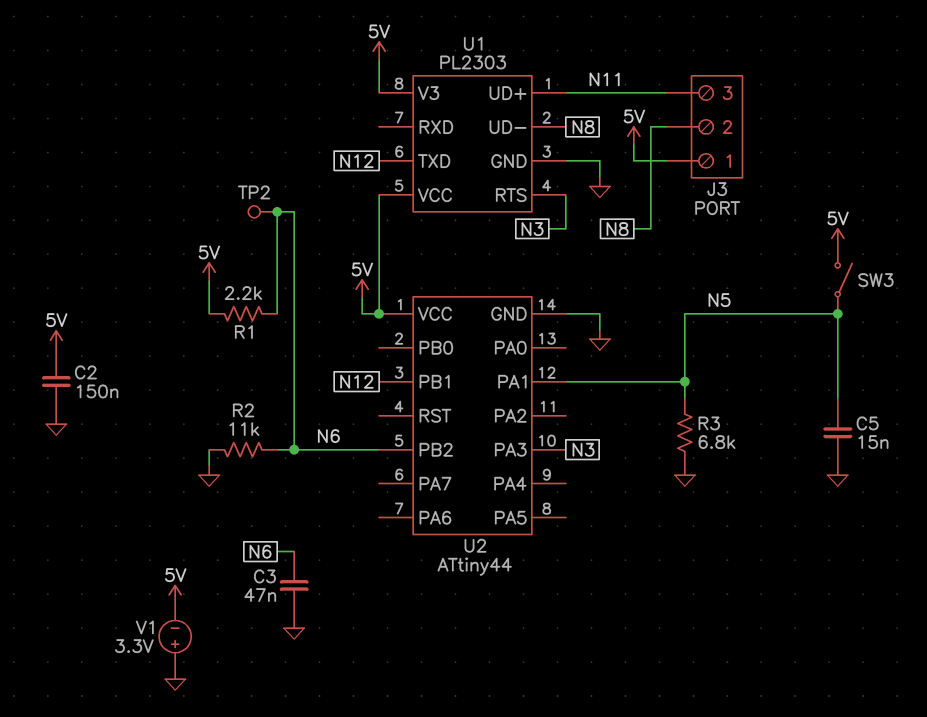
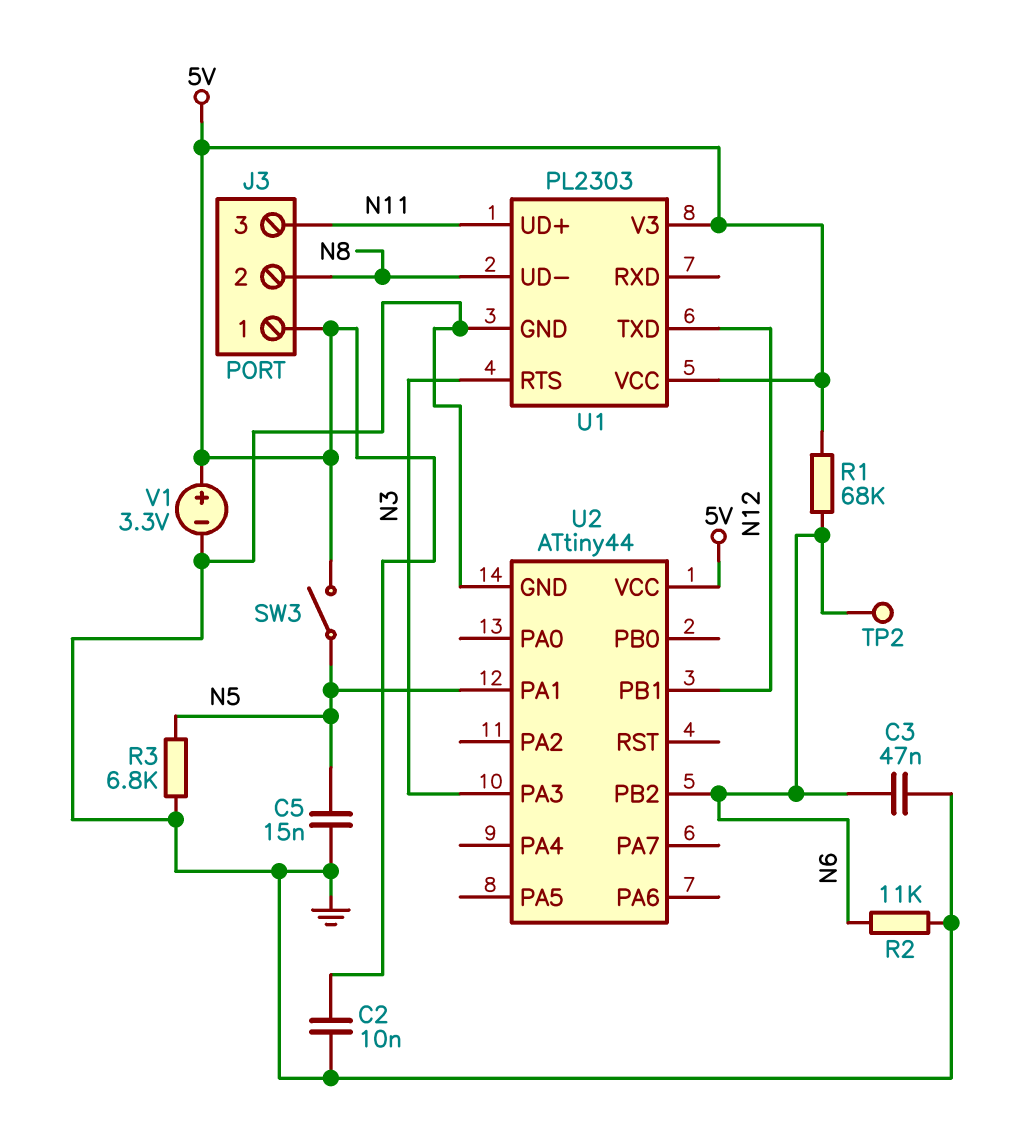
C2: 150nF (5V, GND) -> 10nF (5V, GND)
R1: 2.2k (5V, N6) -> 68k (5V, N6)
V1: 3.3V (plus GND, minus 5V) -> 3.3V (plus 5V, minus GND)

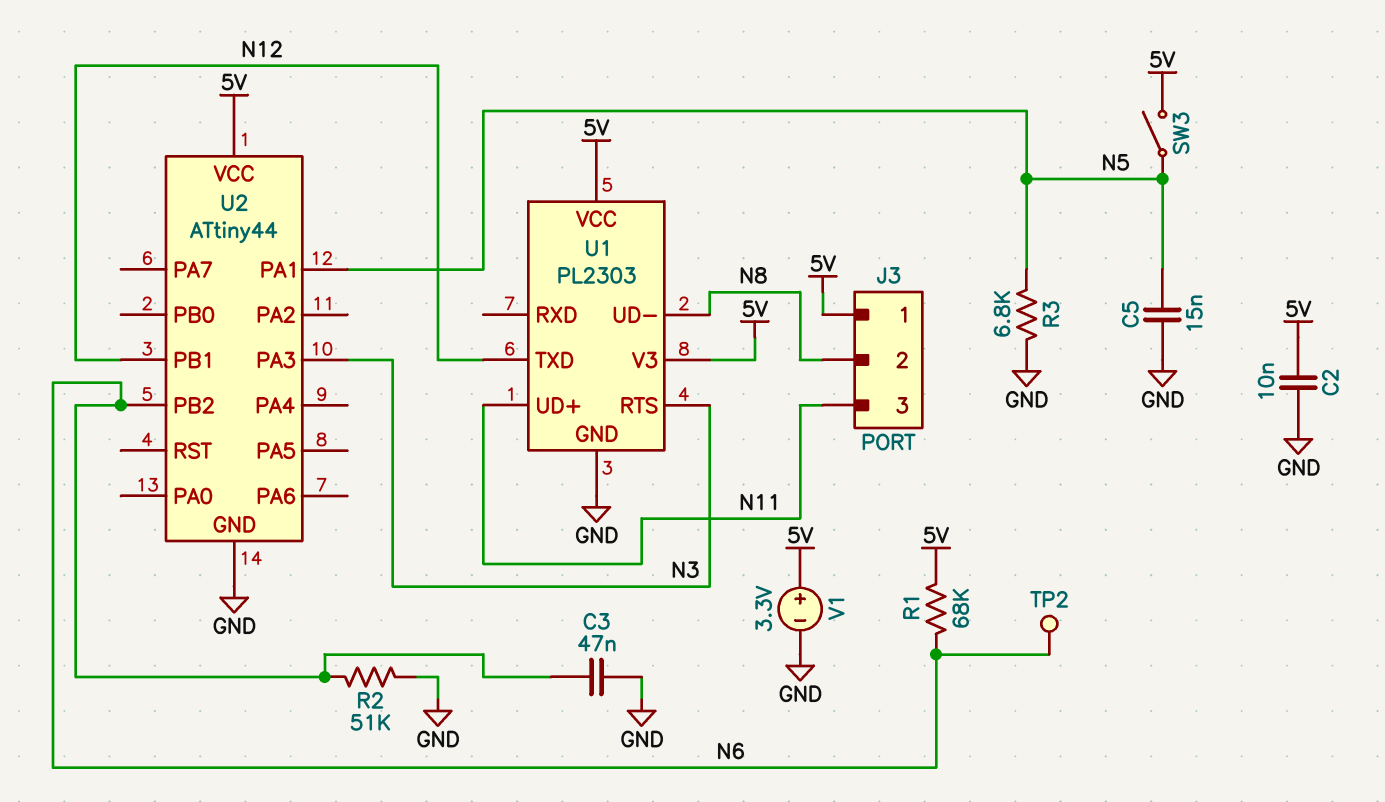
R2: 11k (GND, N6) -> 51k (GND, N6)

